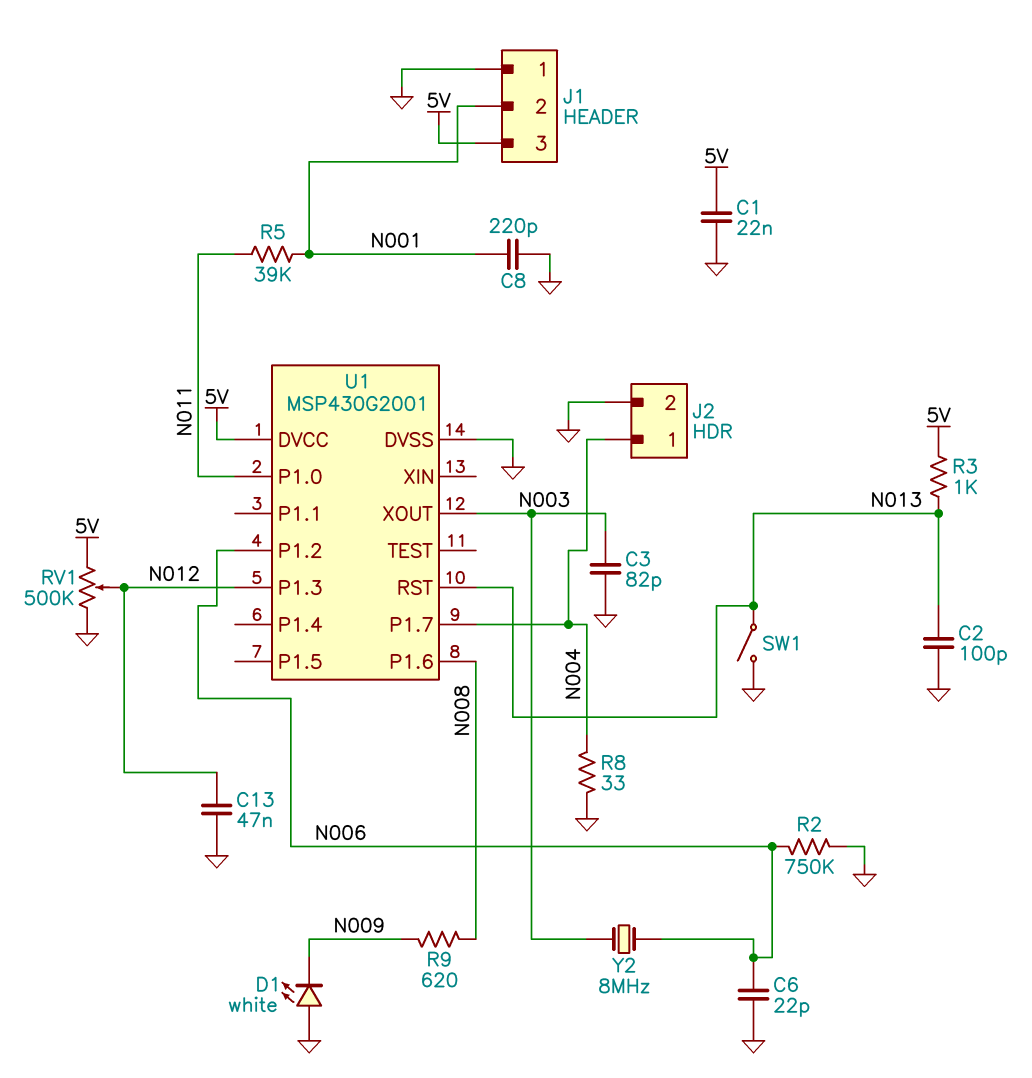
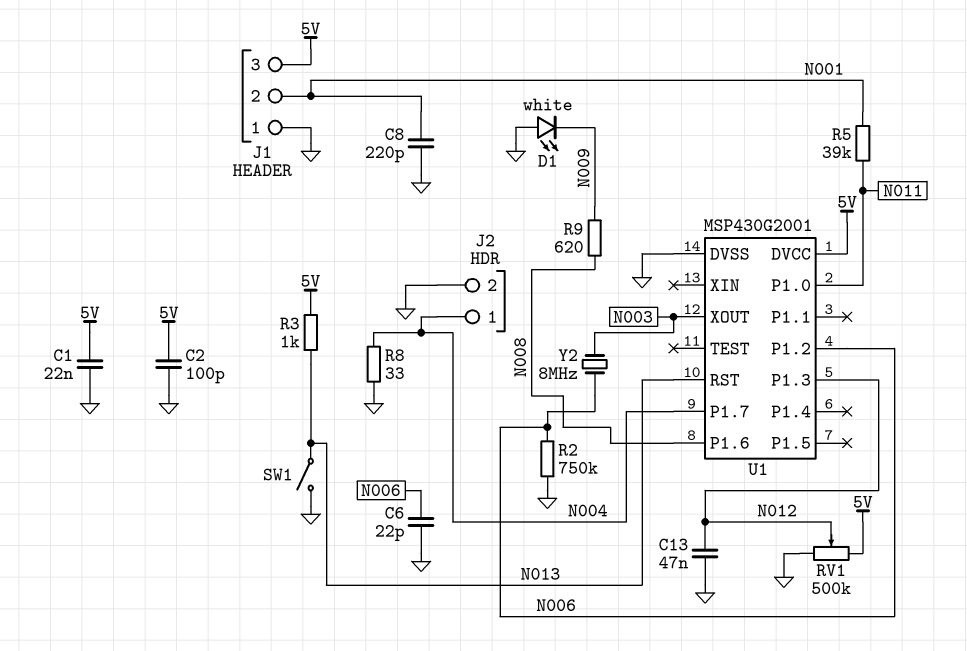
C2: 100pF (GND, N013) -> 100pF (5V, GND)
C3: 82pF (GND, N003) -> none

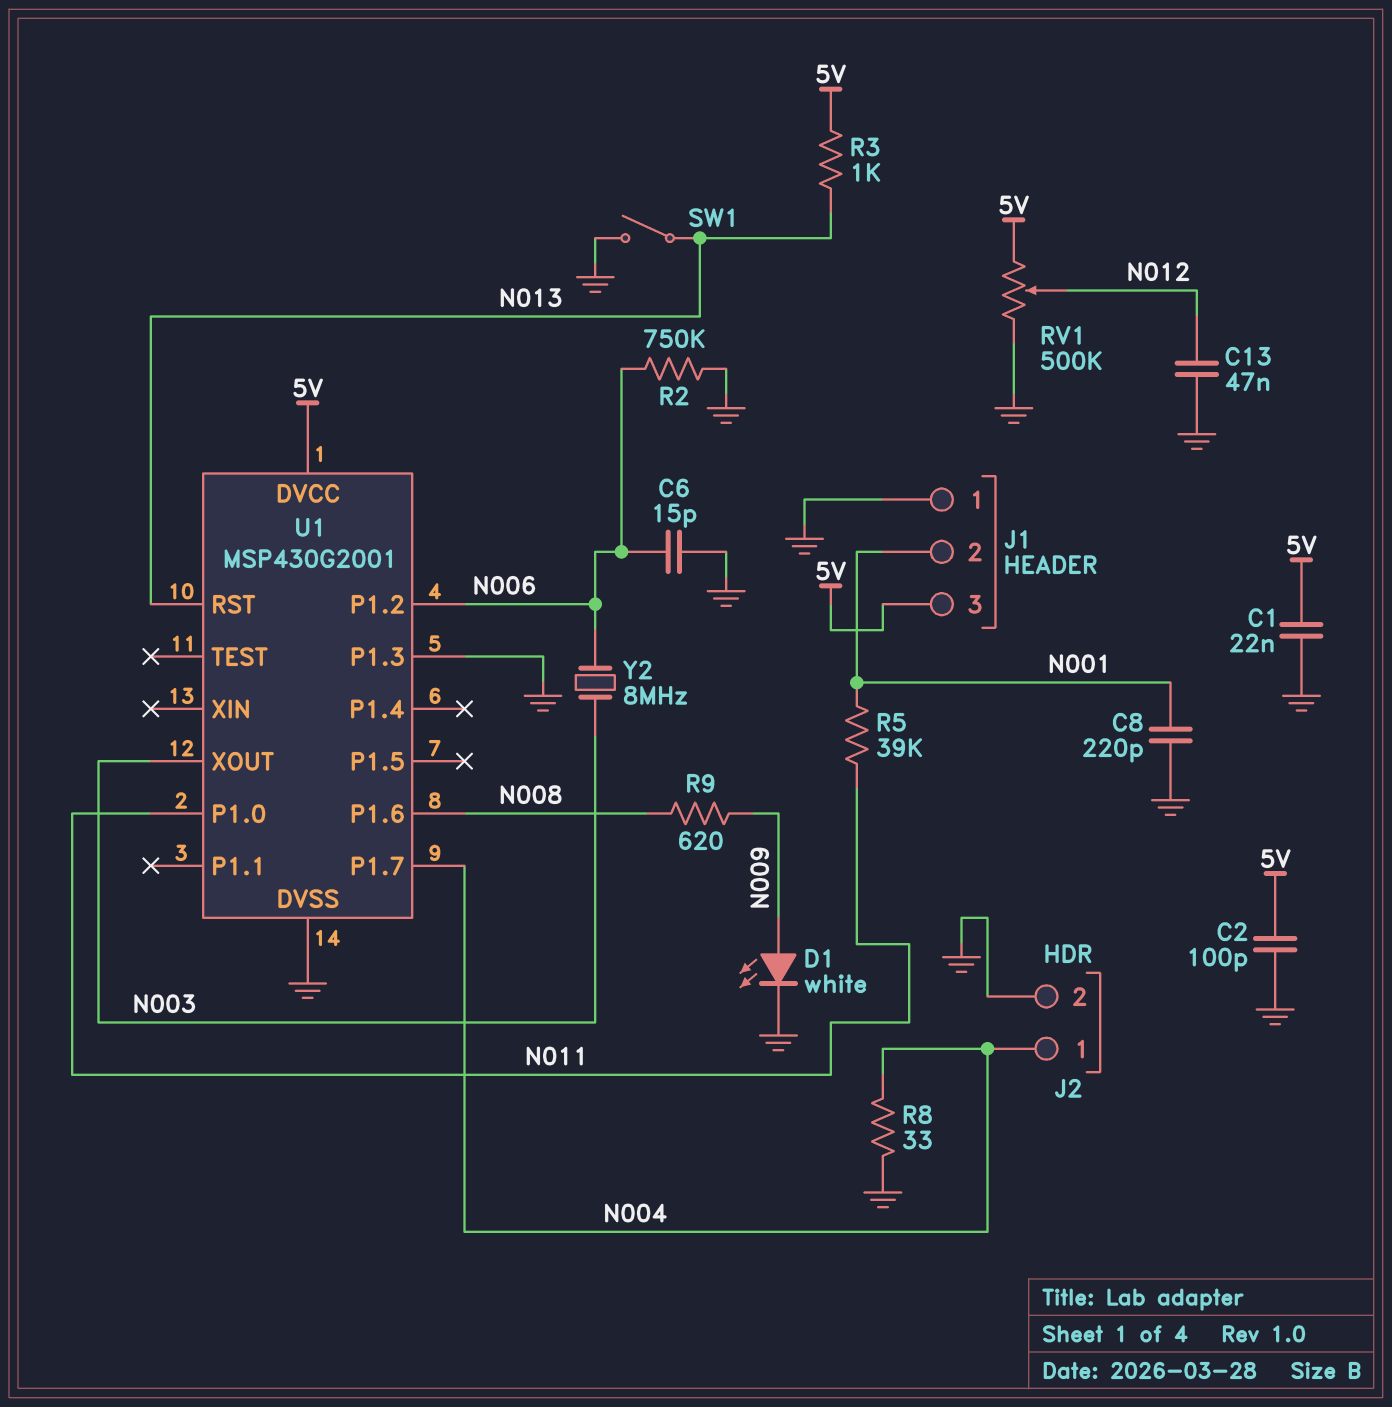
C6: 22pF (GND, N006) -> 15pF (GND, N006)
D1: LED white (A GND, K N009) -> LED white (A N009, K GND)
U1 pin P1.3: N012 -> GND

